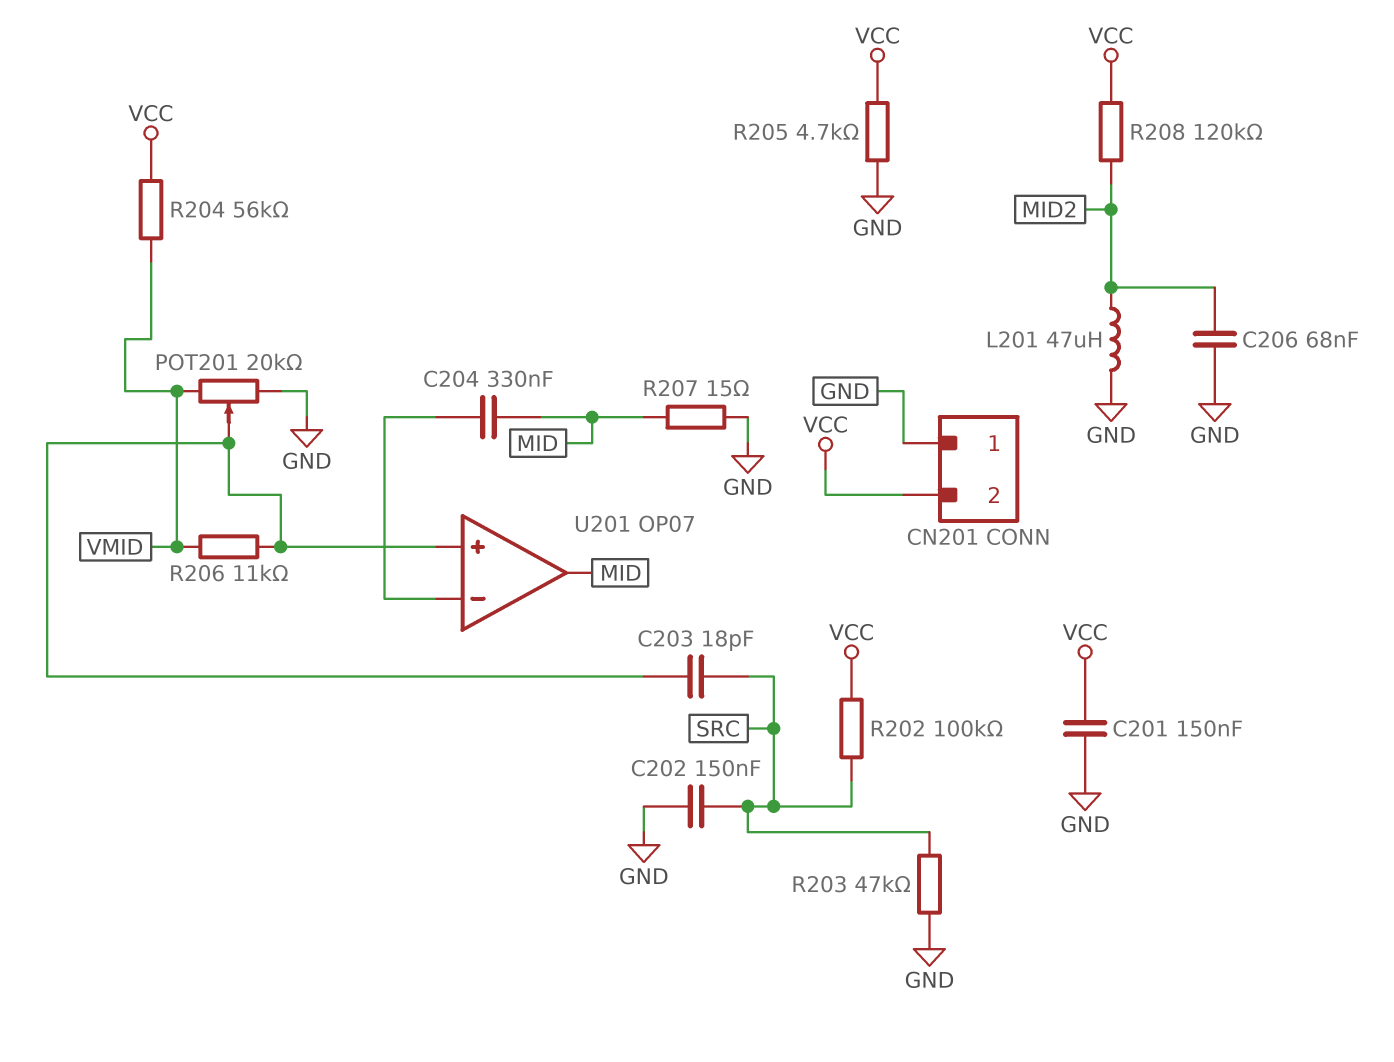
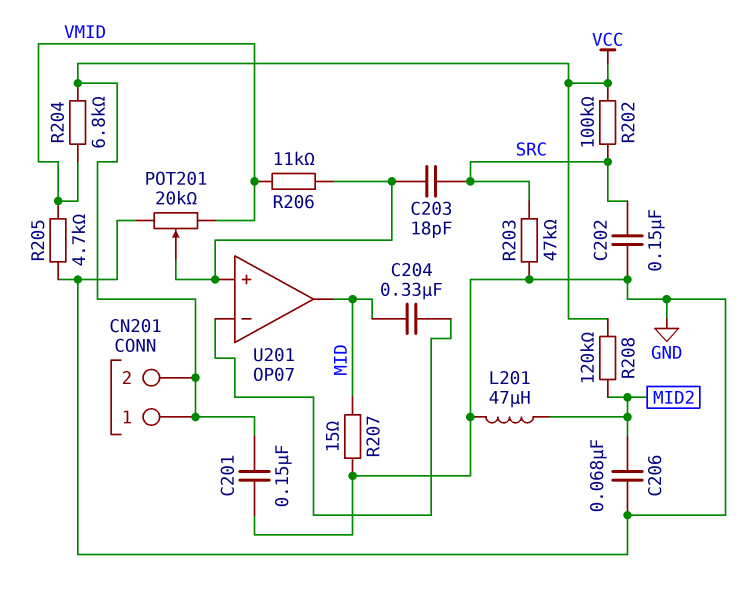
CN201 pin 1: GND -> VCC
R204: 56k (VCC, VMID) -> 6.8k (VCC, VMID)
R205: 4.7k (GND, VCC) -> 4.7k (GND, VMID)

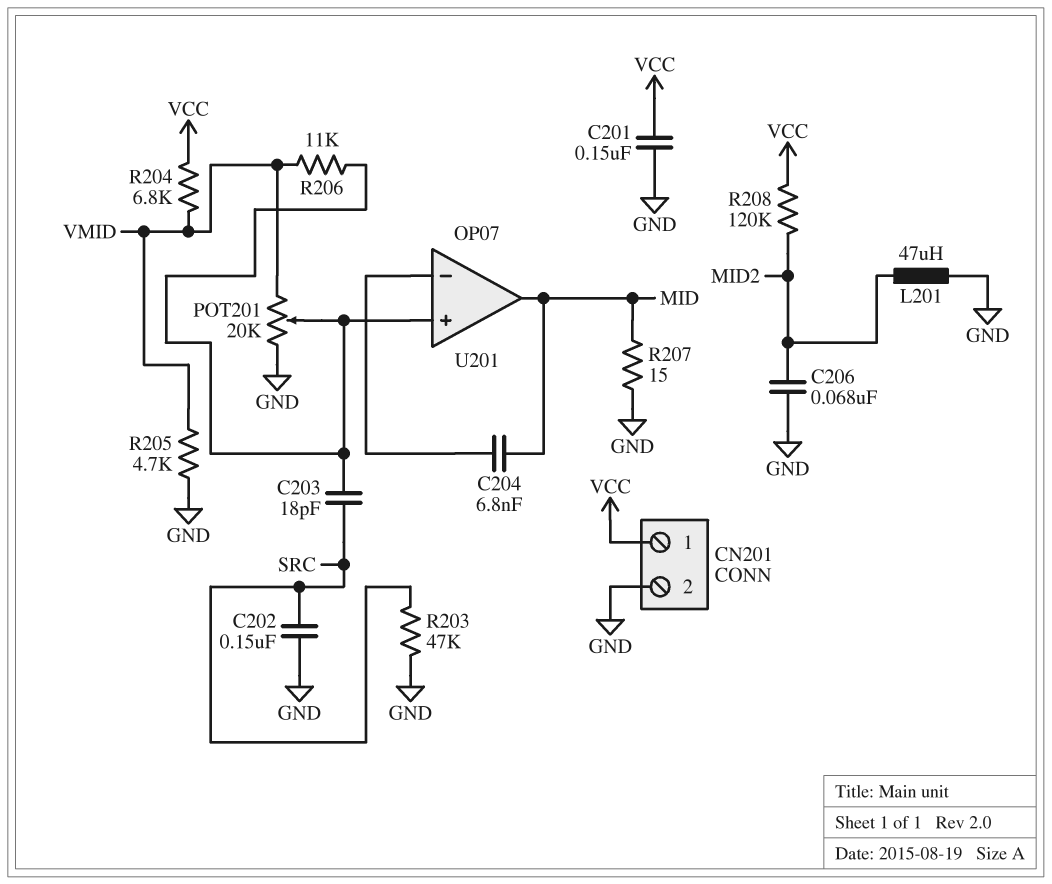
C204: 330nF (MID, U201/in-) -> 6.8nF (MID, U201/in-)
CN201 pin 2: VCC -> GND
R202: 100k (SRC, VCC) -> none

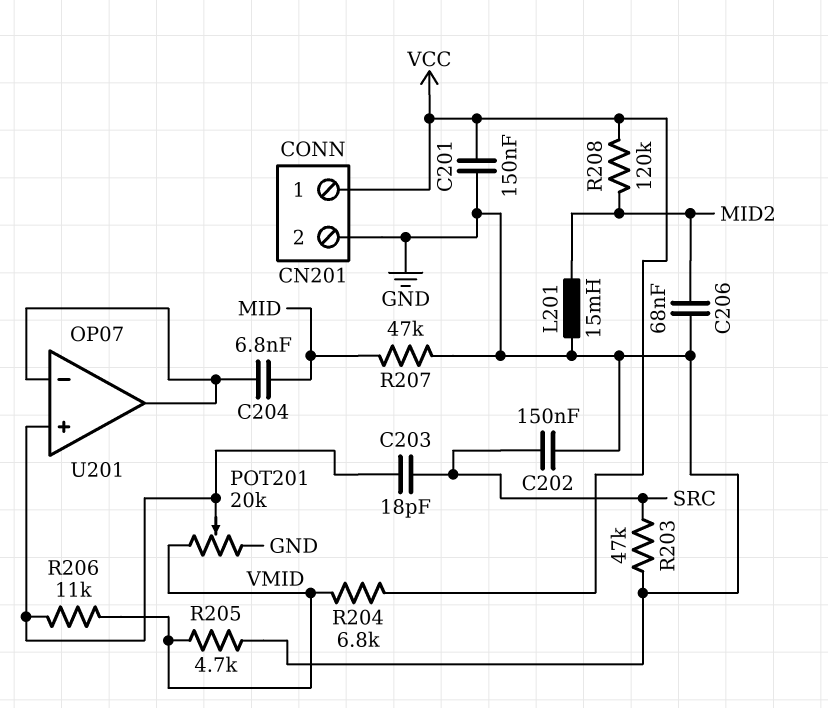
L201: 47uH (GND, MID2) -> 15mH (GND, MID2)
R207: 15 (GND, MID) -> 47k (GND, MID)
U201 pin out: MID -> U201/in-

